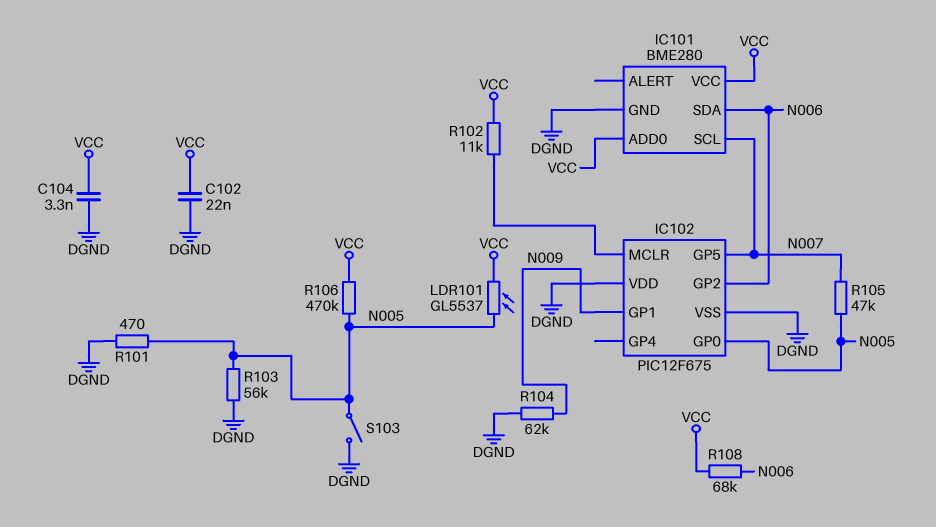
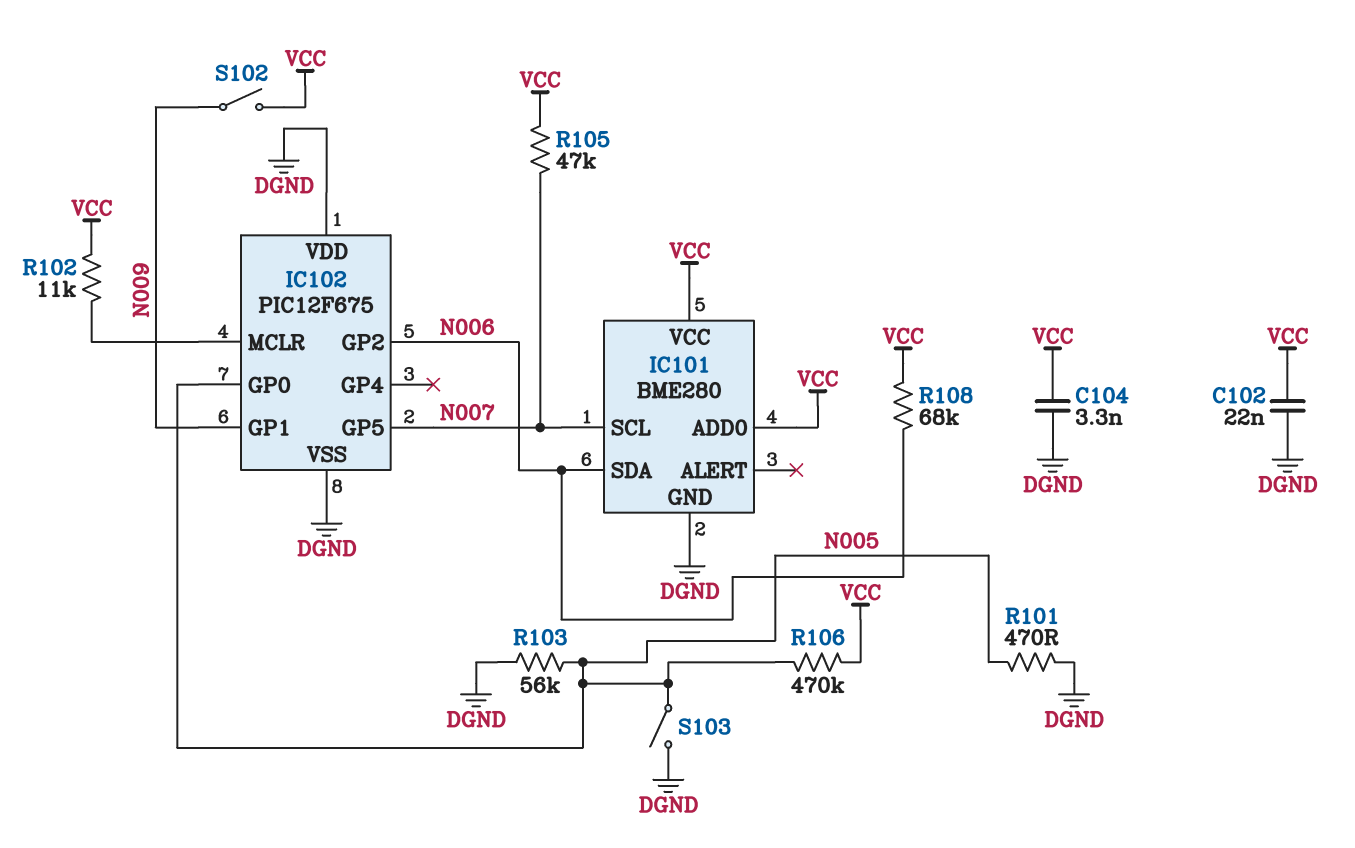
LDR101: GL5537 (N005, VCC) -> none
R104: 62k (DGND, N009) -> none
R105: 47k (N005, N007) -> 47k (N007, VCC)
S102: none -> switch (N009, VCC)

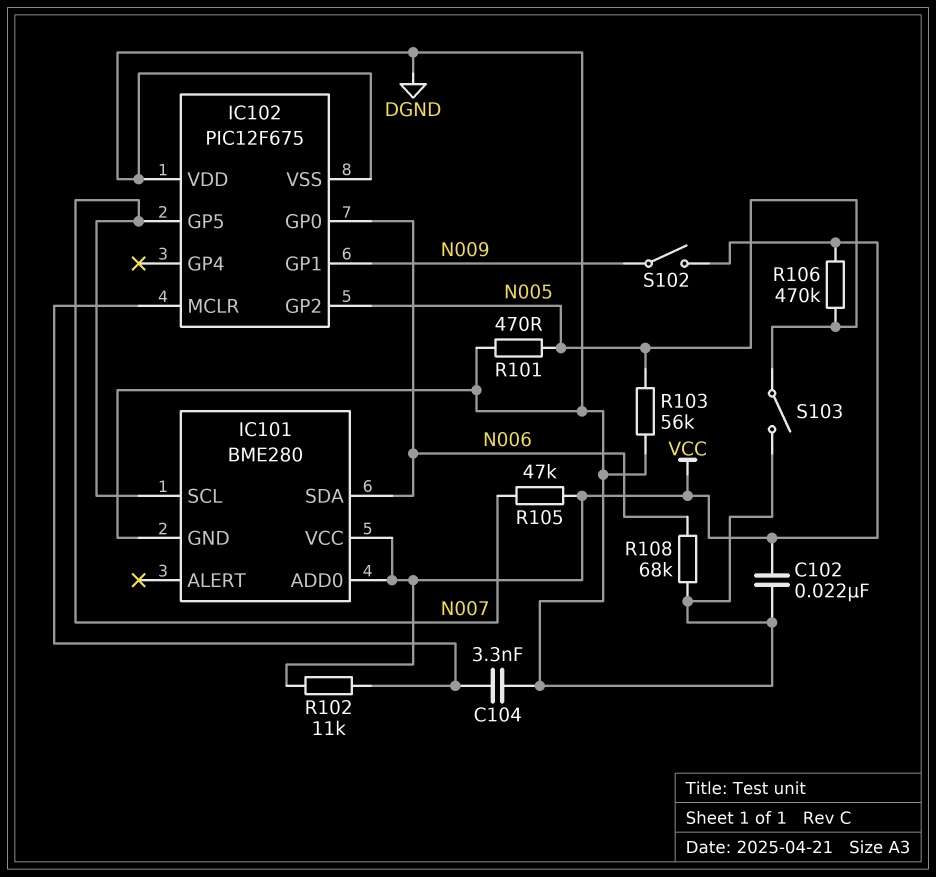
C104: 3.3nF (DGND, VCC) -> 3.3nF (DGND, IC102/MCLR)
IC102 pin GP0: N005 -> N006
IC102 pin GP2: N006 -> N005
R108: 68k (N006, VCC) -> 68k (DGND, N006)

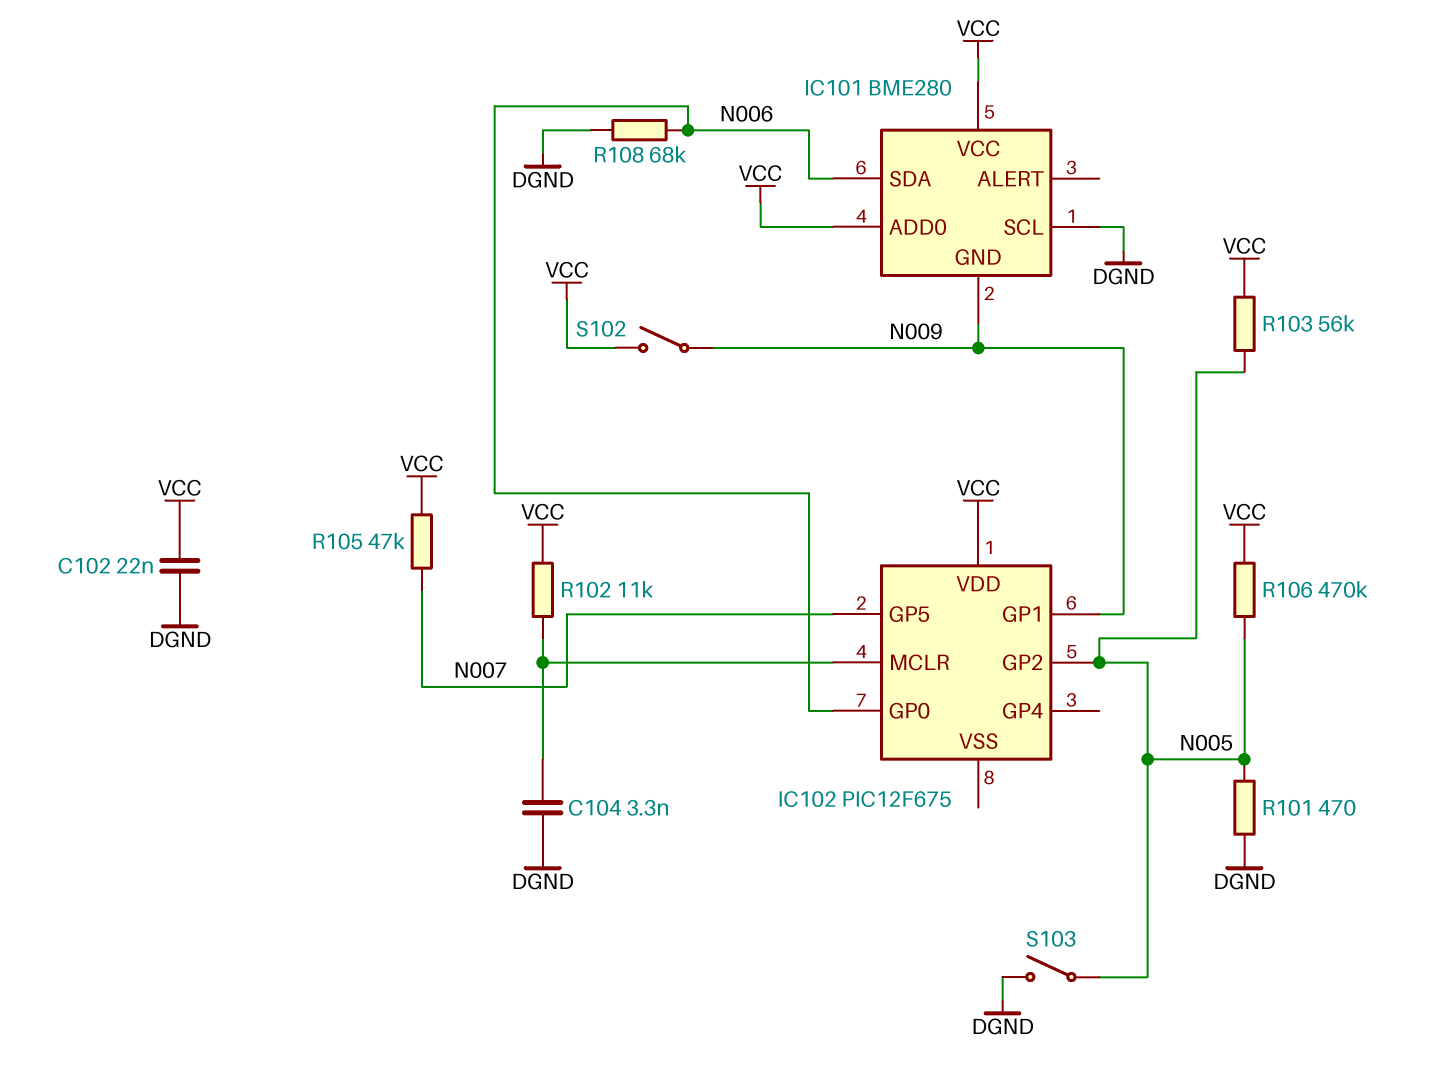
IC101 pin GND: DGND -> N009
IC101 pin SCL: N007 -> DGND
IC102 pin VDD: DGND -> VCC
IC102 pin VSS: DGND -> none
R103: 56k (DGND, N005) -> 56k (N005, VCC)

